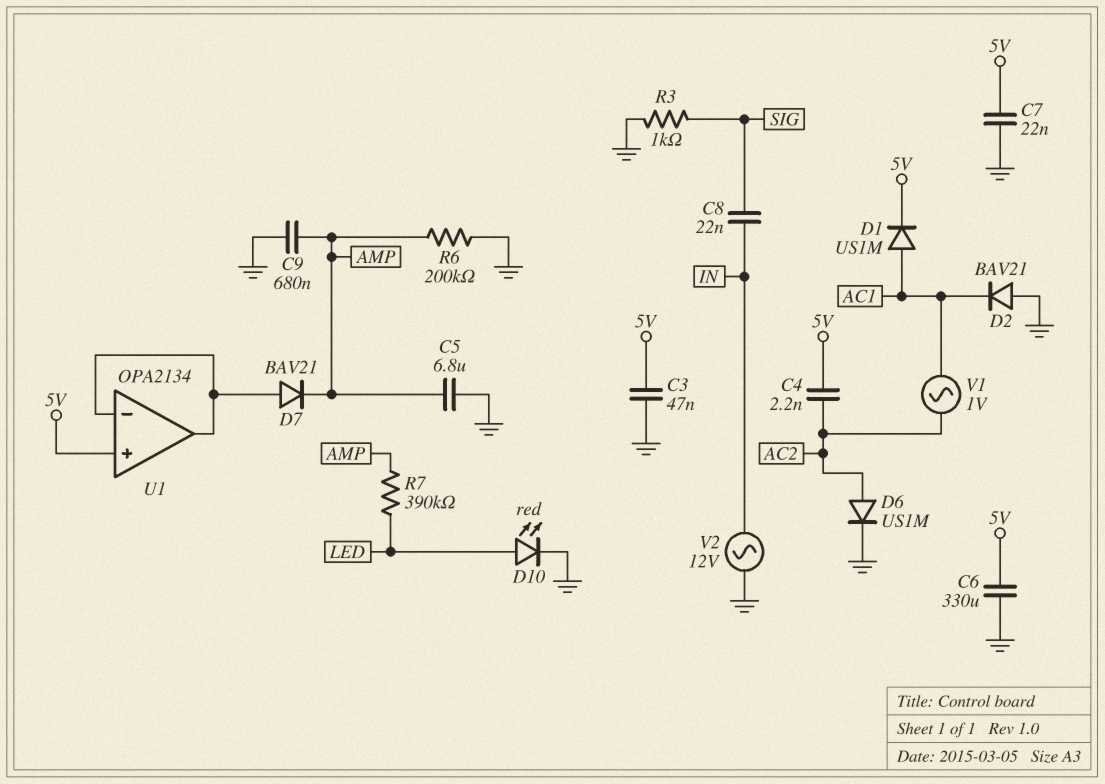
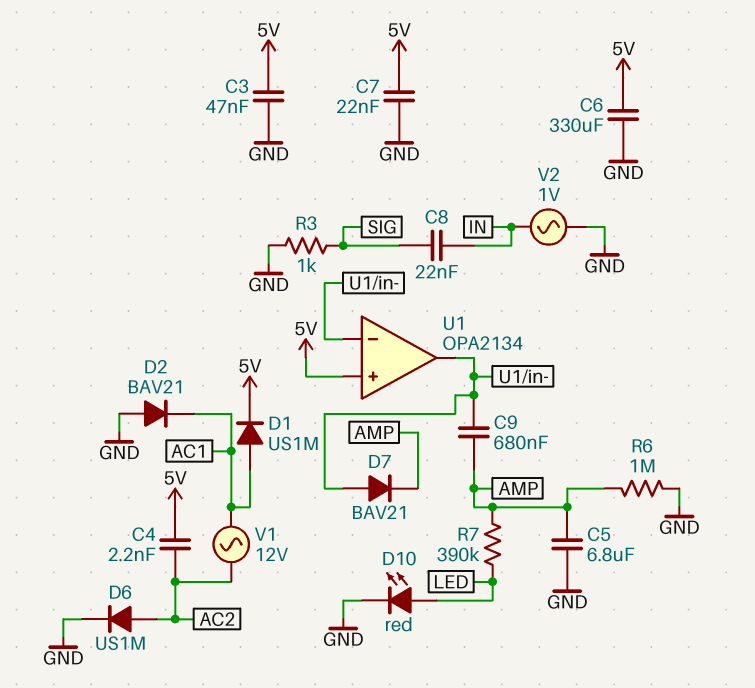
C9: 680nF (AMP, GND) -> 680nF (AMP, U1/in-)
R6: 200k (AMP, GND) -> 1M (AMP, GND)
V1: AC 1V (AC1, AC2) -> AC 12V (AC1, AC2)
V2: AC 12V (GND, IN) -> AC 1V (GND, IN)

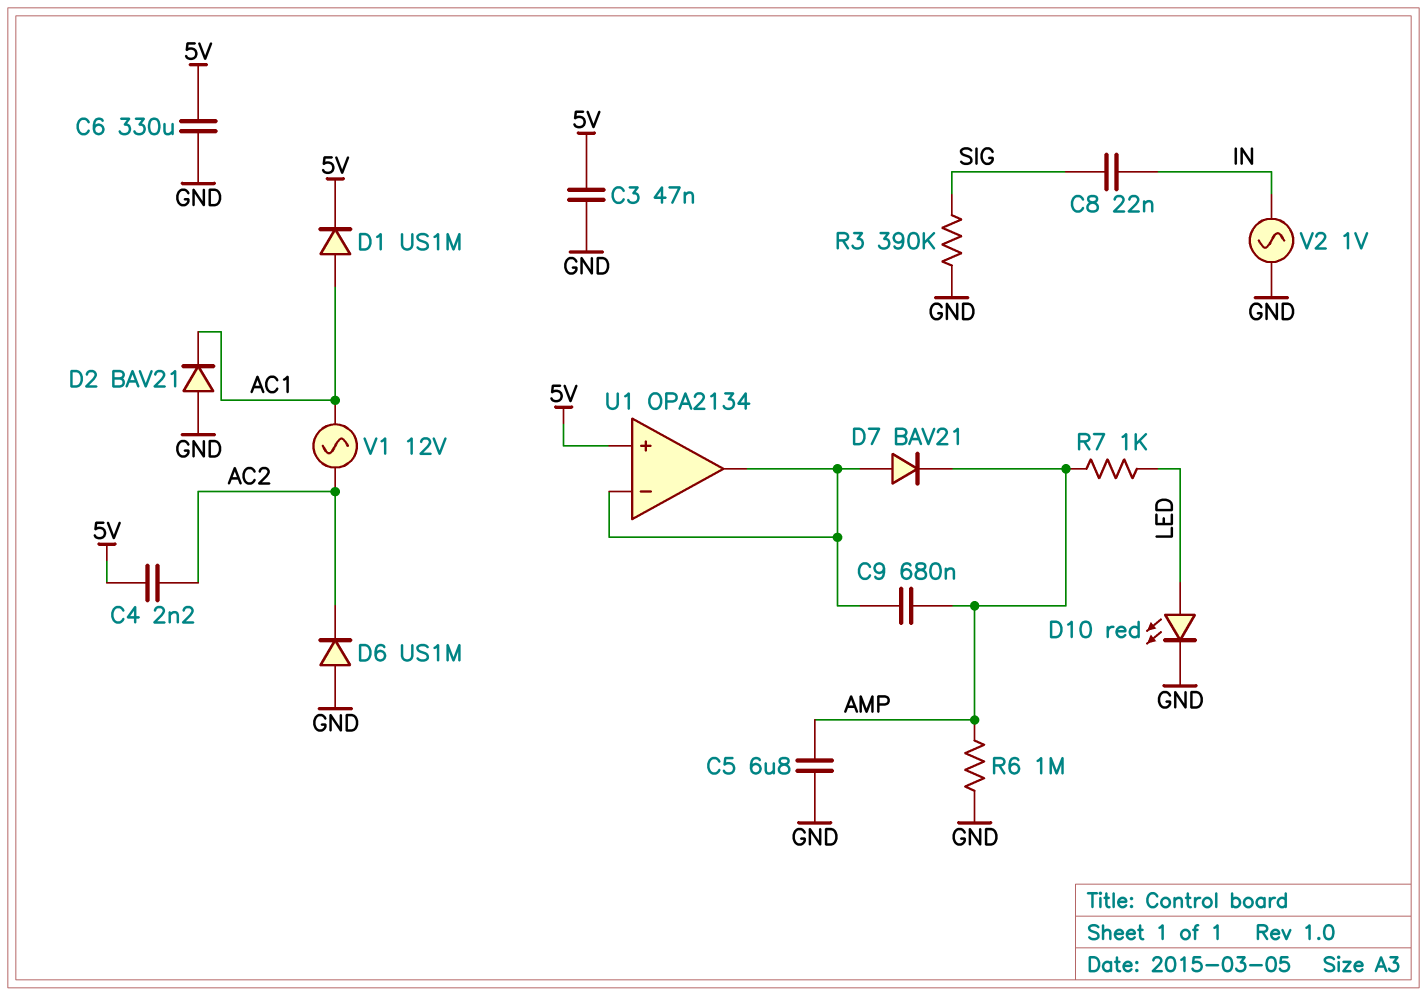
C7: 22nF (5V, GND) -> none
D6: diode US1M (A AC2, K GND) -> diode US1M (A GND, K AC2)
R3: 1k (GND, SIG) -> 390k (GND, SIG)
R7: 390k (AMP, LED) -> 1k (AMP, LED)

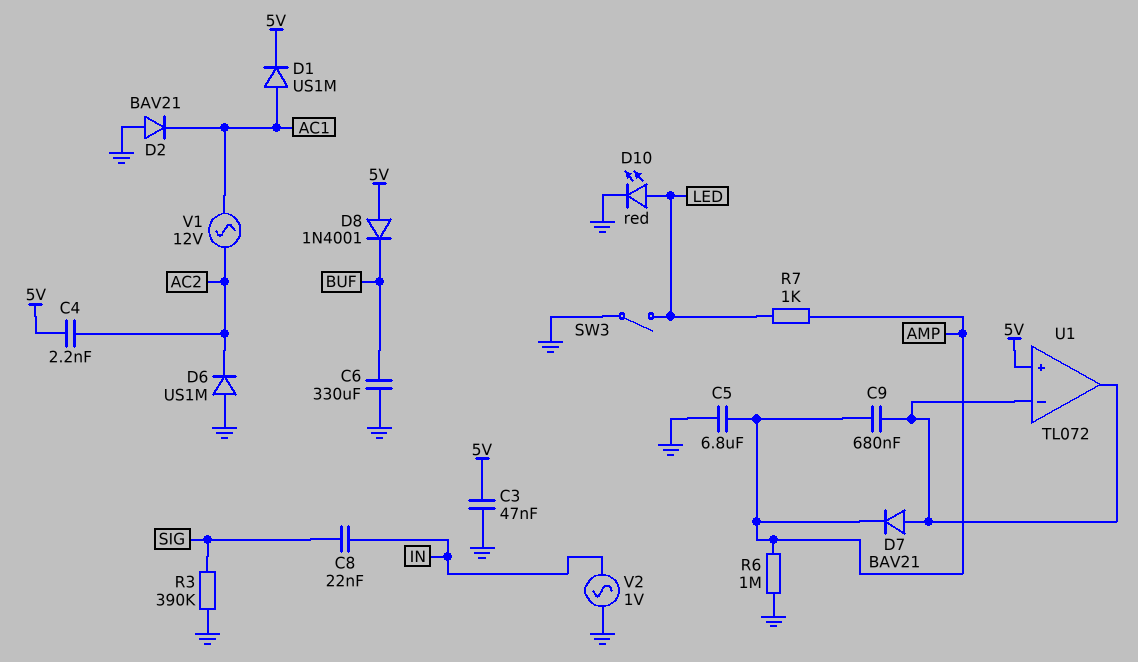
C6: 330uF (5V, GND) -> 330uF (BUF, GND)
D8: none -> diode 1N4001 (A 5V, K BUF)
SW3: none -> switch (GND, LED)
U1: OPA2134 -> TL072

